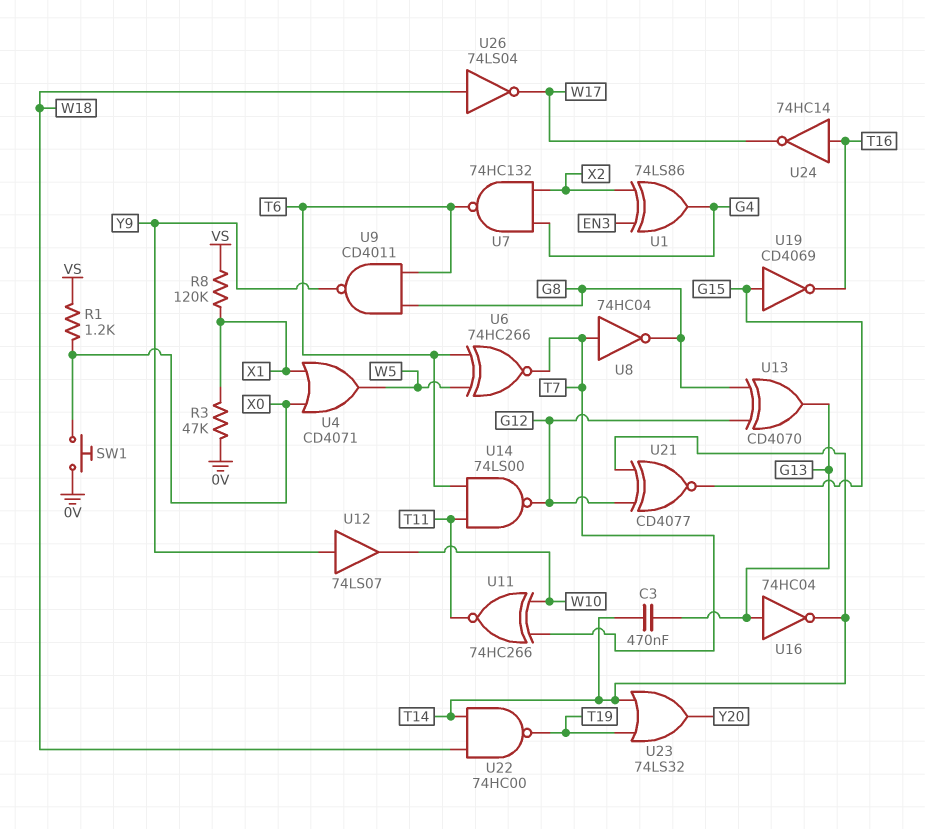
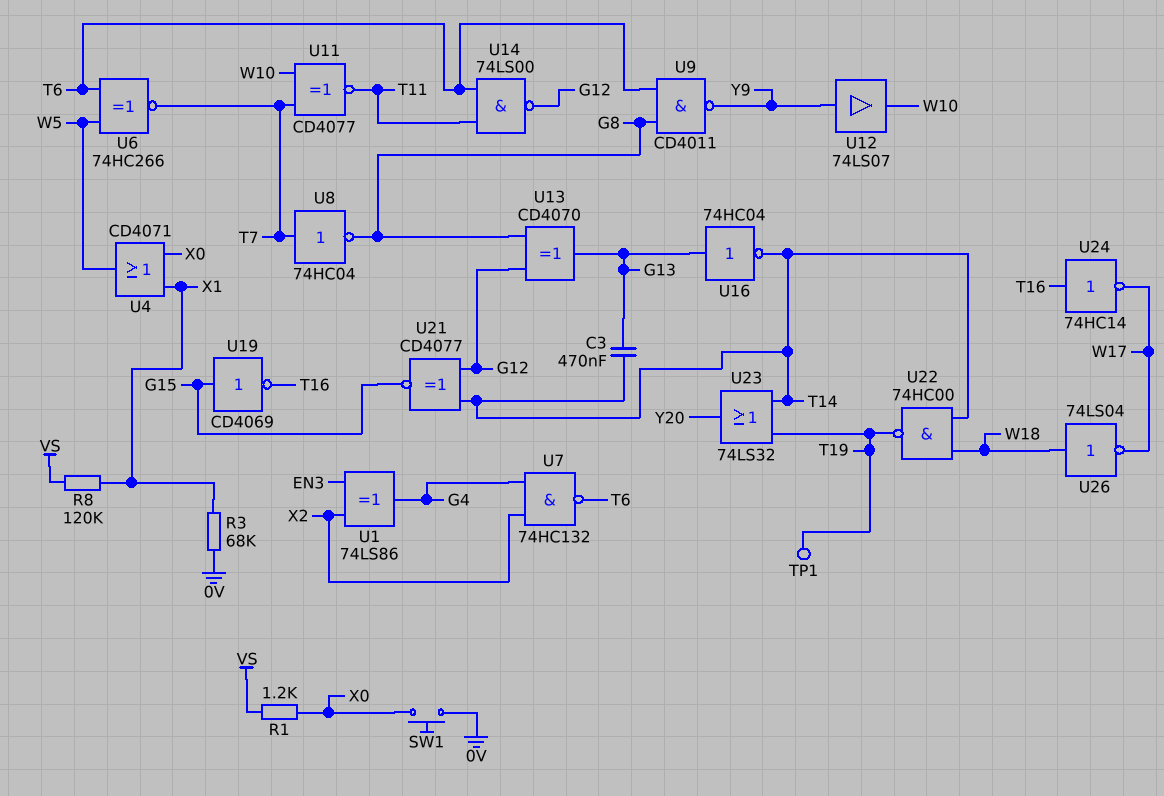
R3: 47k (0V, X1) -> 68k (0V, X1)
TP1: none -> test point (T19)
U11: XNOR 74HC266 (in T7, in W10, out T11) -> XNOR CD4077 (in T7, in W10, out T11)

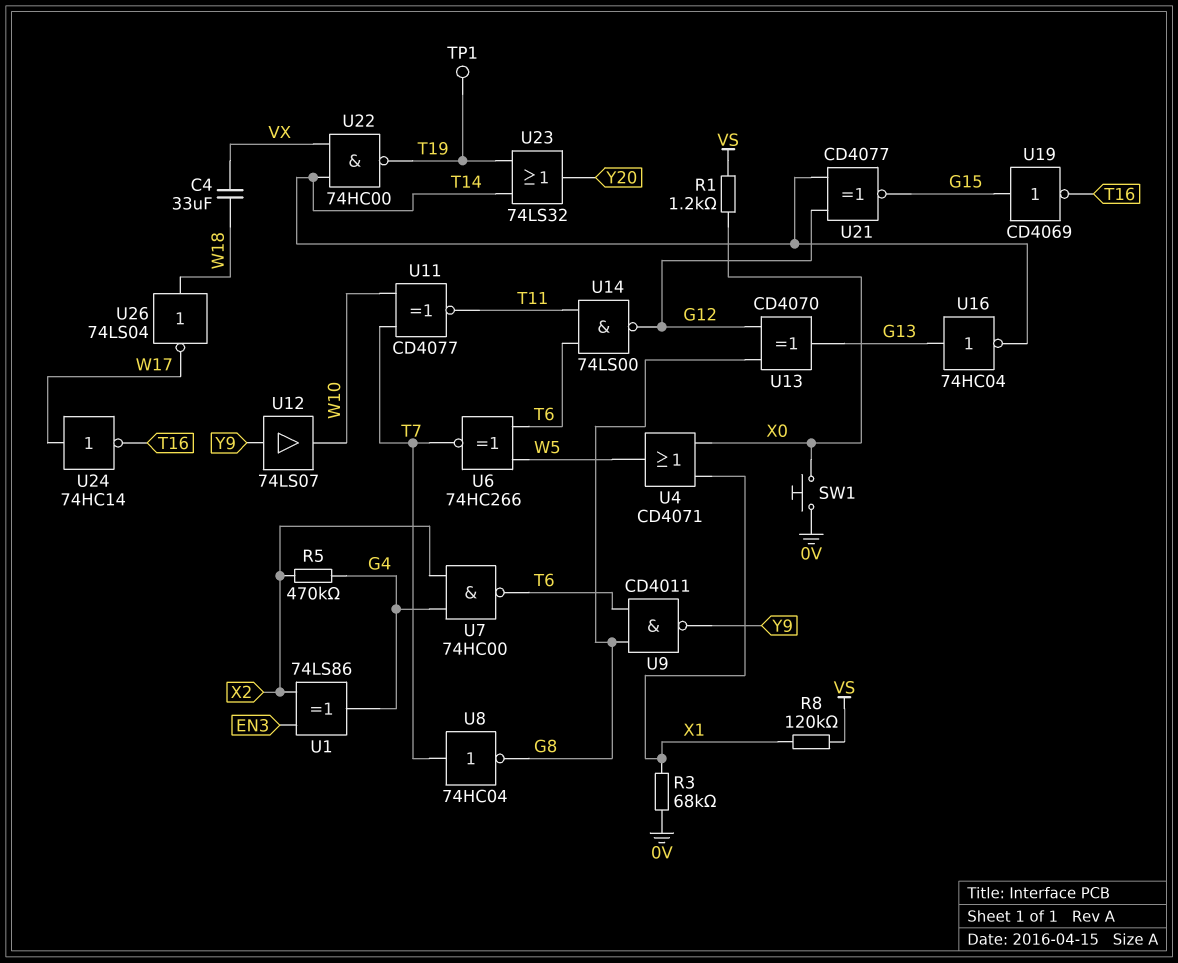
C3: 470nF (G13, T14) -> none
C4: none -> 33uF (VX, W18)
R5: none -> 470k (G4, X2)
U7: NAND 74HC132 (in G4, in X2, out T6) -> NAND 74HC00 (in G4, in X2, out T6)
U22: NAND 74HC00 (in T14, in W18, out T19) -> NAND 74HC00 (in T14, in VX, out T19)
U24: NOT 74HC14 (in T16, out W17) -> NOT 74HC14 (in W17, out T16)

